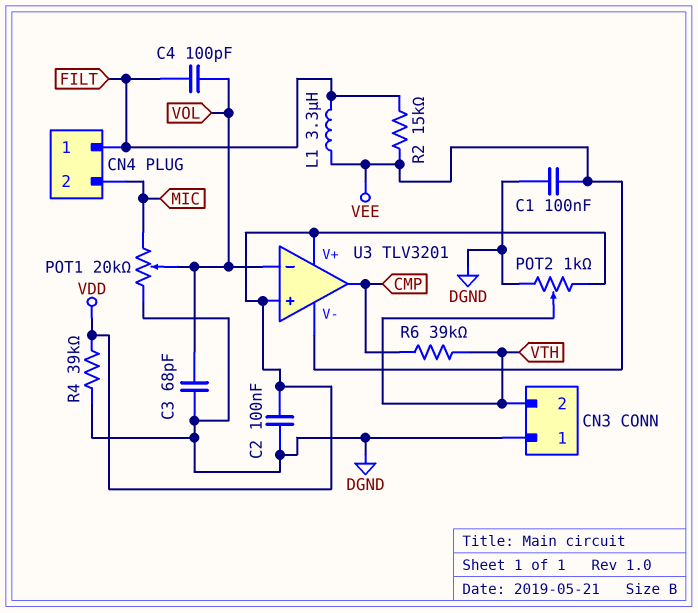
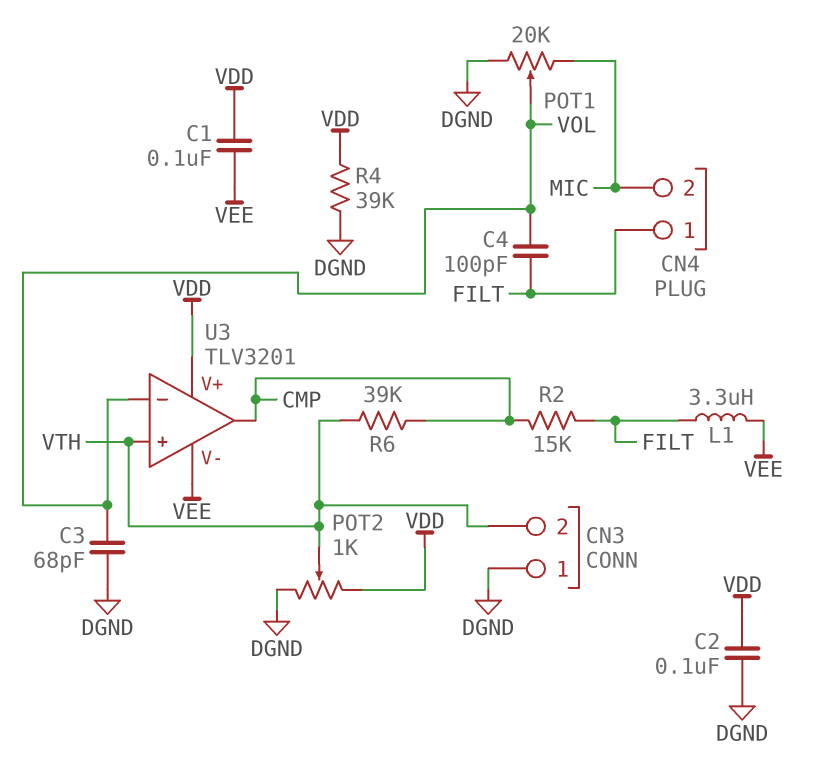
C1: 100nF (DGND, VEE) -> 100nF (VDD, VEE)
R2: 15k (FILT, VEE) -> 15k (CMP, FILT)
U3 pin in+: VDD -> VTH

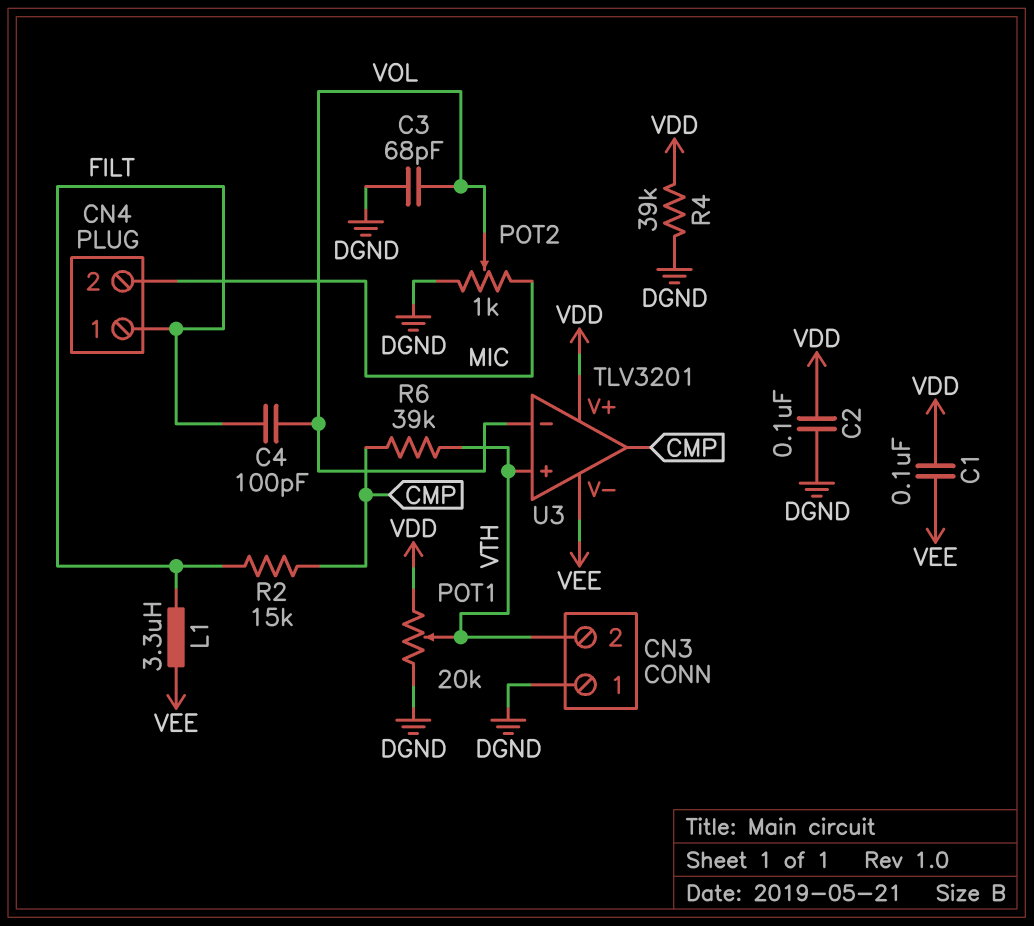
POT1: 20k (DGND, MIC, wiper VOL) -> 20k (DGND, VDD, wiper VTH)
POT2: 1k (DGND, VDD, wiper VTH) -> 1k (DGND, MIC, wiper VOL)

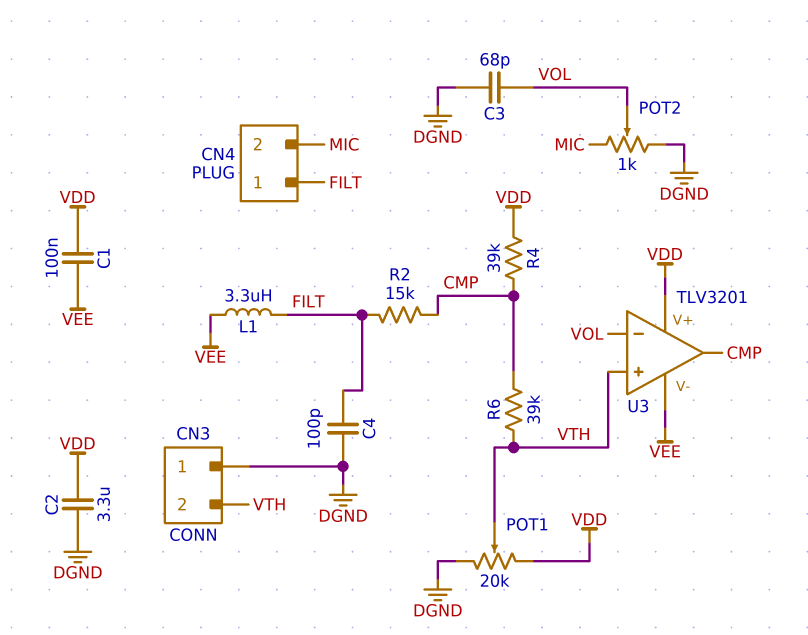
C2: 100nF (DGND, VDD) -> 3.3uF (DGND, VDD)
C4: 100pF (FILT, VOL) -> 100pF (DGND, FILT)
R4: 39k (DGND, VDD) -> 39k (CMP, VDD)

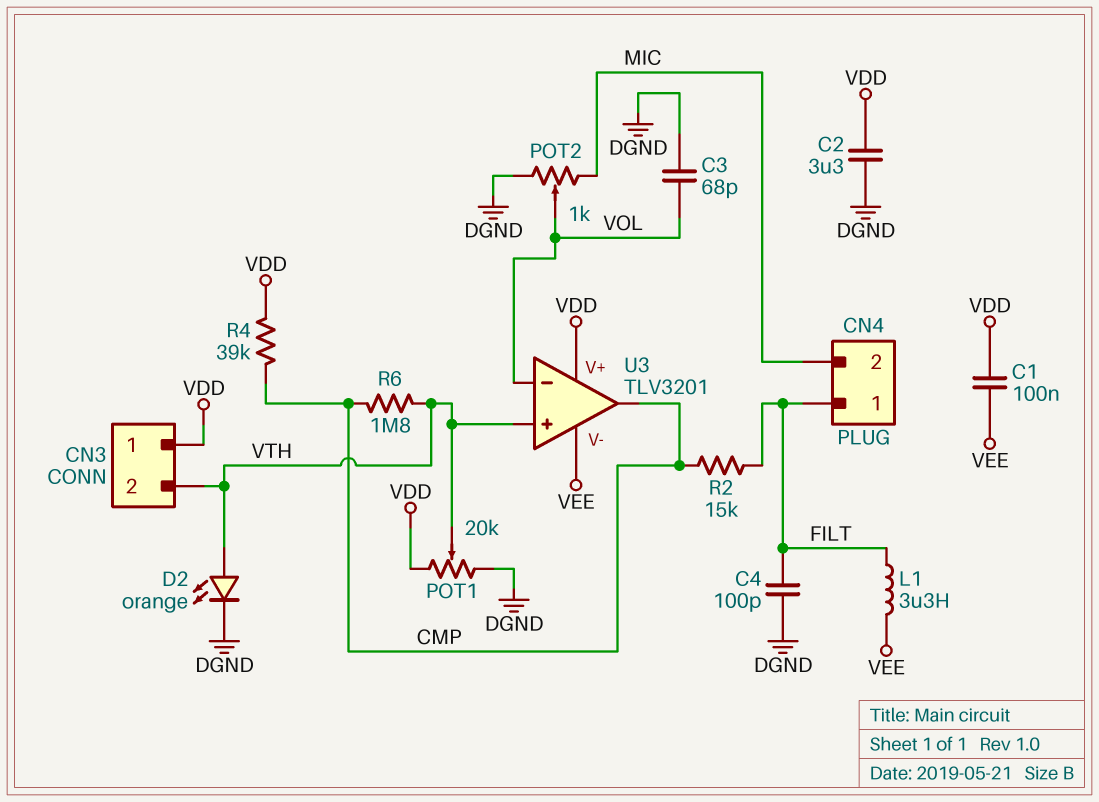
CN3 pin 1: DGND -> VDD
D2: none -> LED orange (A VTH, K DGND)
R6: 39k (CMP, VTH) -> 1.8M (CMP, VTH)

